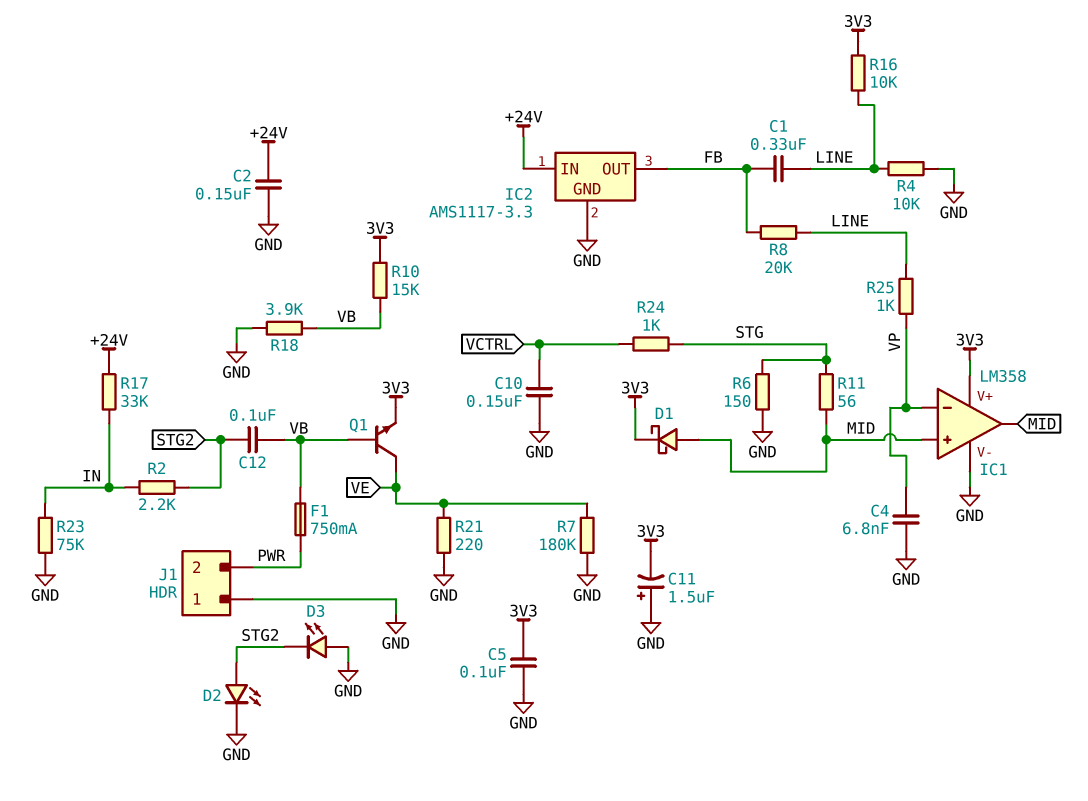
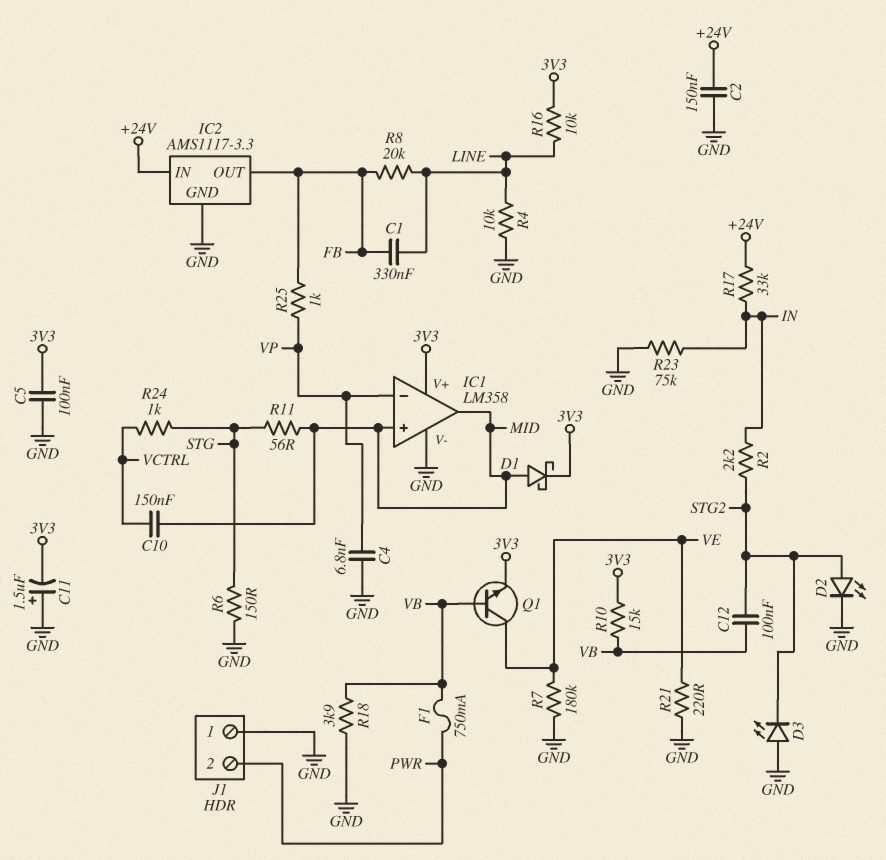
C10: 150nF (GND, VCTRL) -> 150nF (MID, VCTRL)
R25: 1k (LINE, VP) -> 1k (FB, VP)

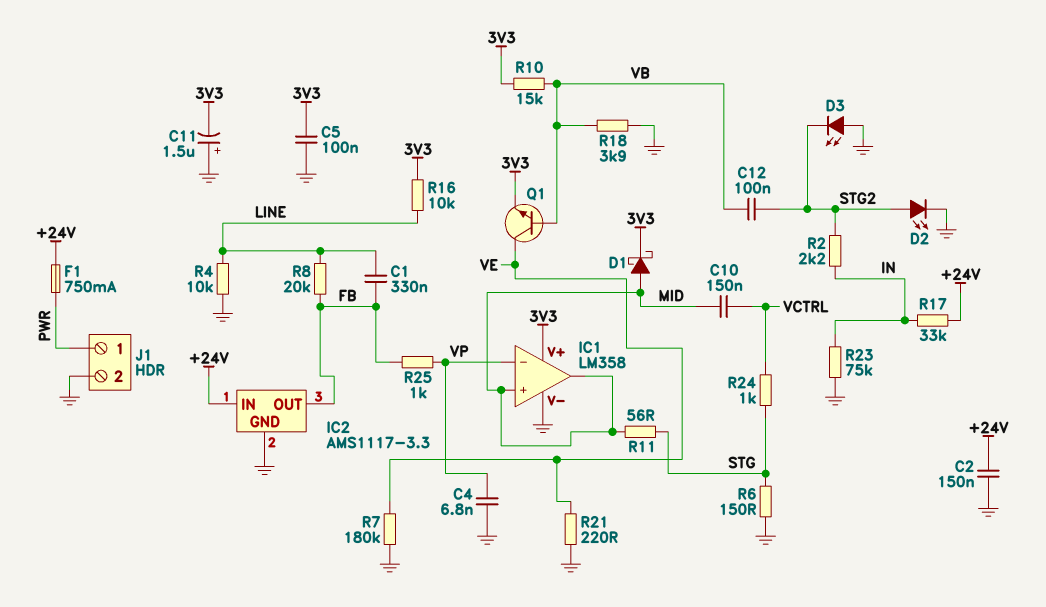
F1: 750mA (PWR, VB) -> 750mA (+24V, PWR)
J1 pin 1: GND -> PWR
J1 pin 2: PWR -> GND

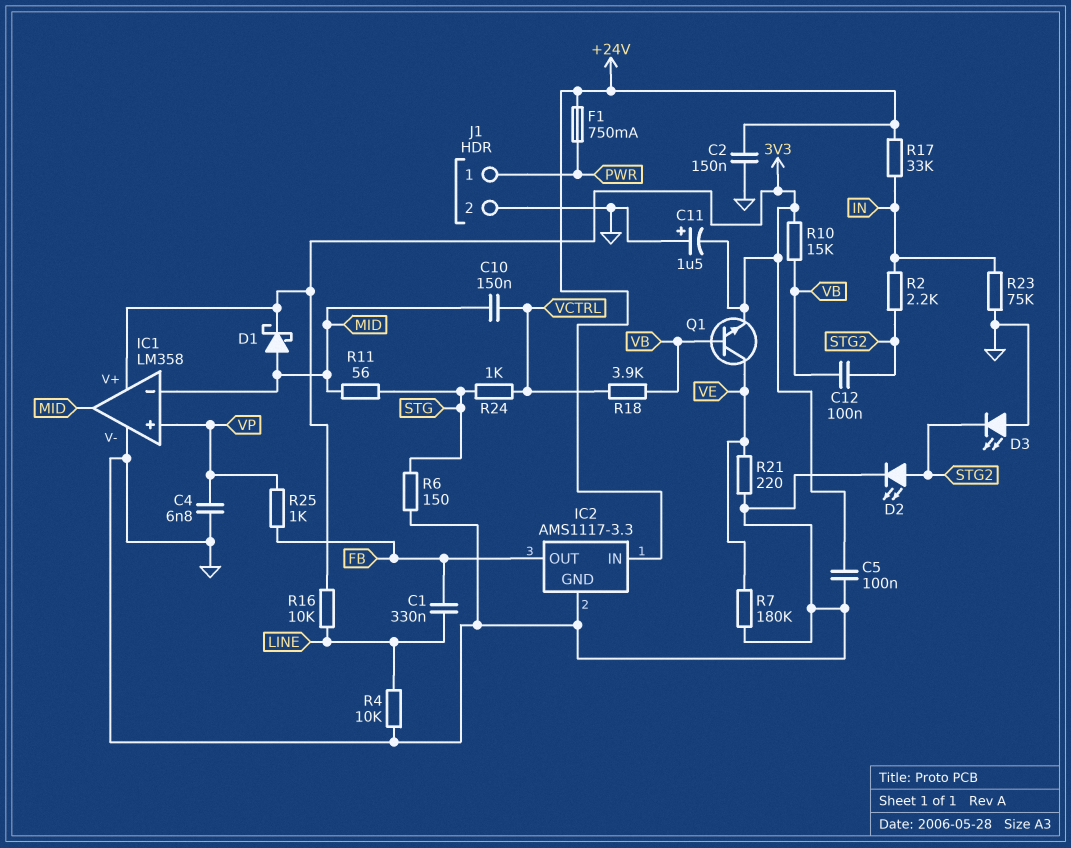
IC1 pin in+: MID -> VP
IC1 pin in-: VP -> MID
R8: 20k (FB, LINE) -> none
R18: 3.9k (GND, VB) -> 3.9k (VB, VCTRL)

